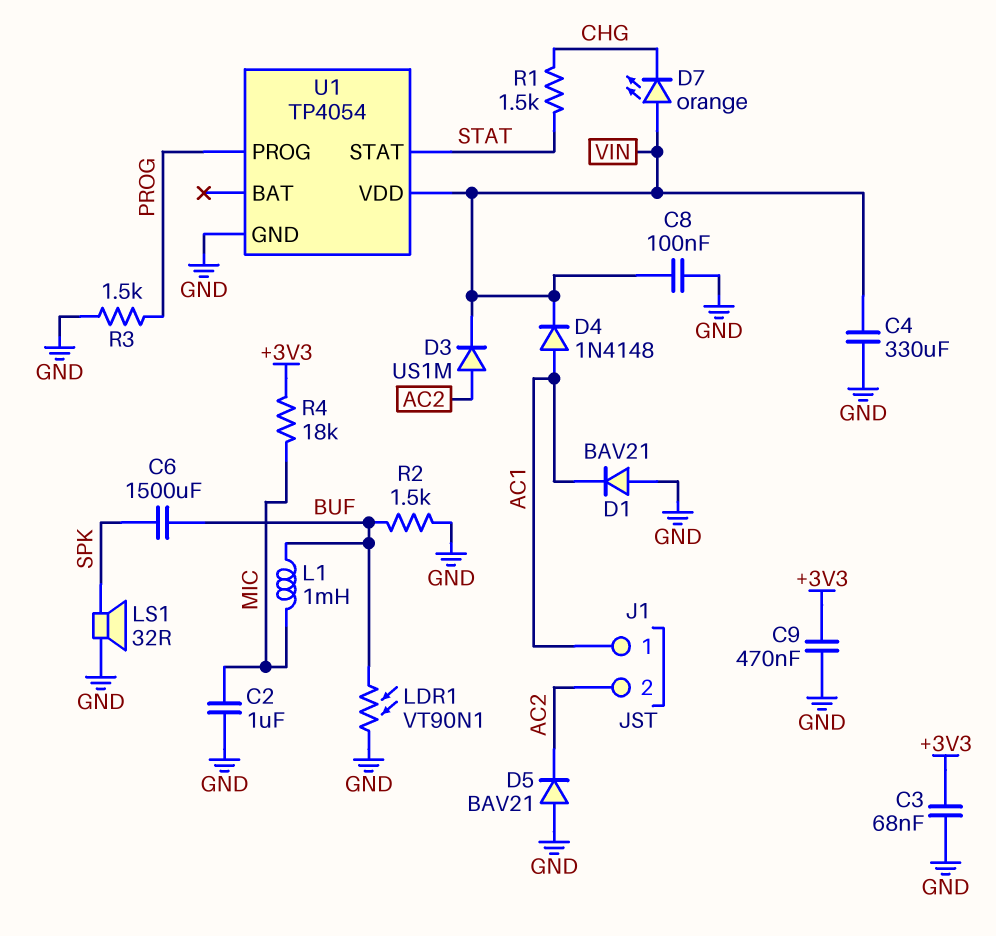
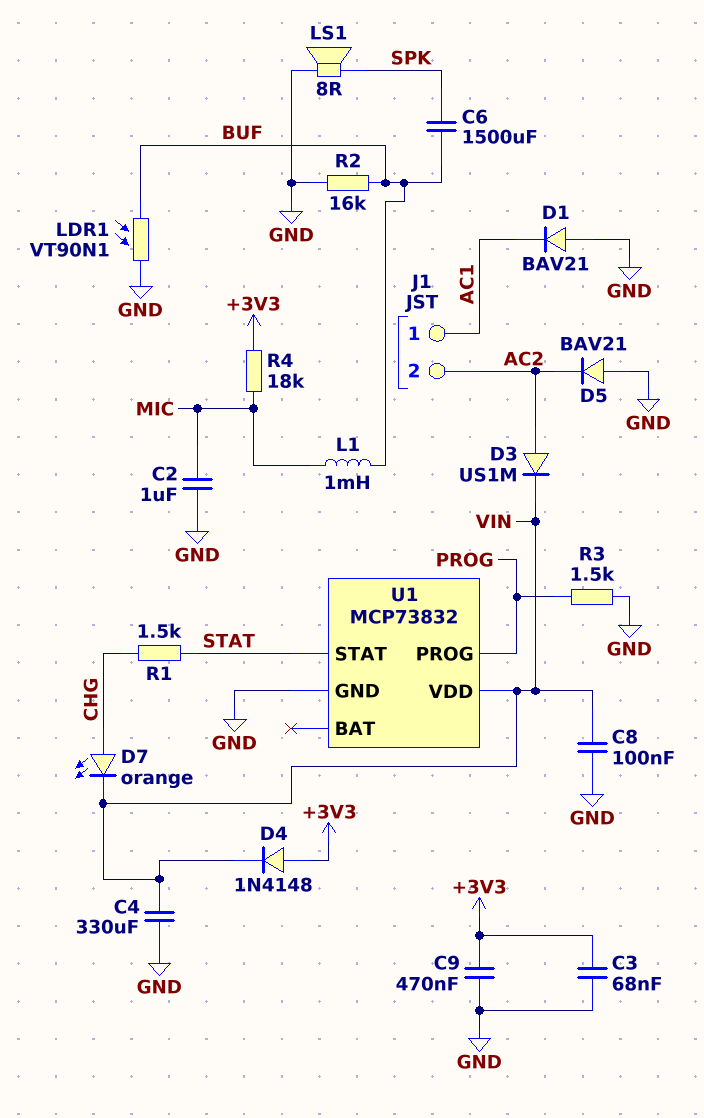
D4: diode 1N4148 (A AC1, K VIN) -> diode 1N4148 (A +3V3, K VIN)
D7: LED orange (A VIN, K CHG) -> LED orange (A CHG, K VIN)
LS1: speaker 32R (GND, SPK) -> speaker 8R (GND, SPK)
R2: 1.5k (BUF, GND) -> 16k (BUF, GND)
U1: TP4054 -> MCP73832

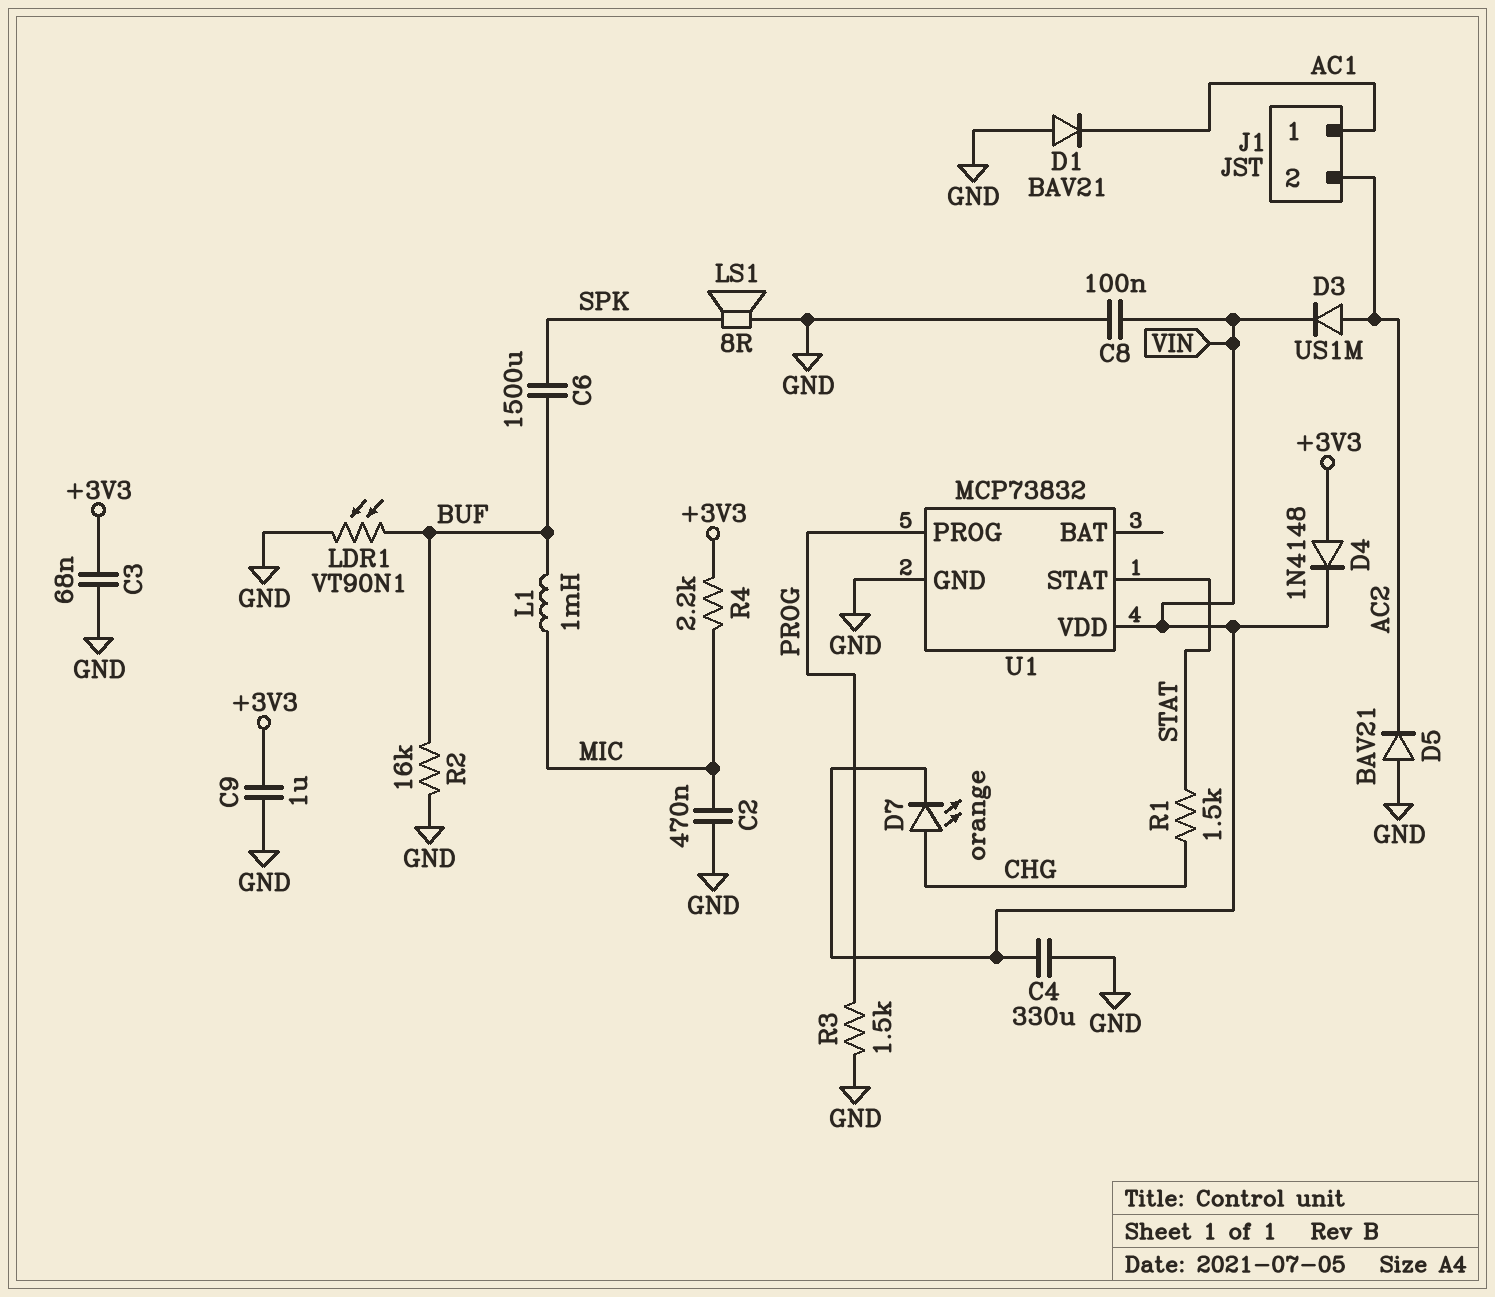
C2: 1uF (GND, MIC) -> 470nF (GND, MIC)
C9: 470nF (+3V3, GND) -> 1uF (+3V3, GND)
R4: 18k (+3V3, MIC) -> 2.2k (+3V3, MIC)

